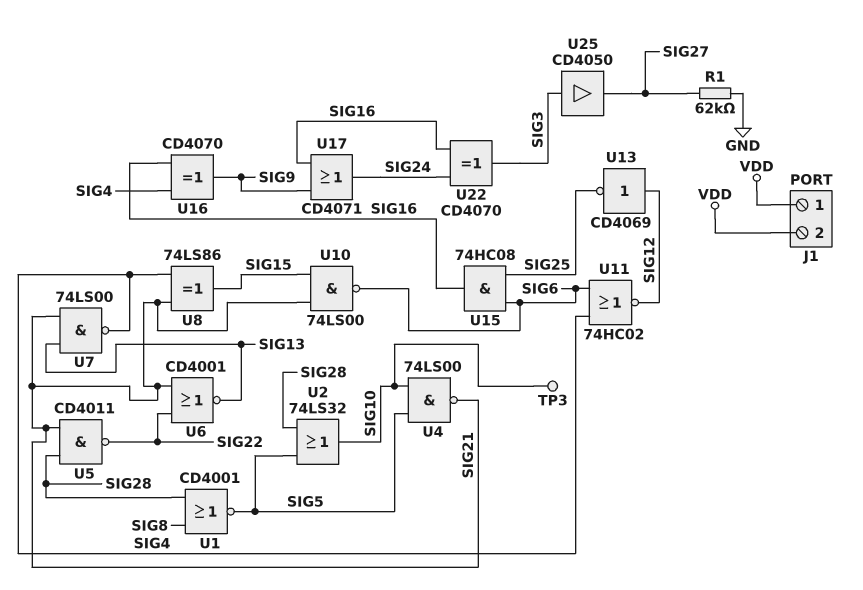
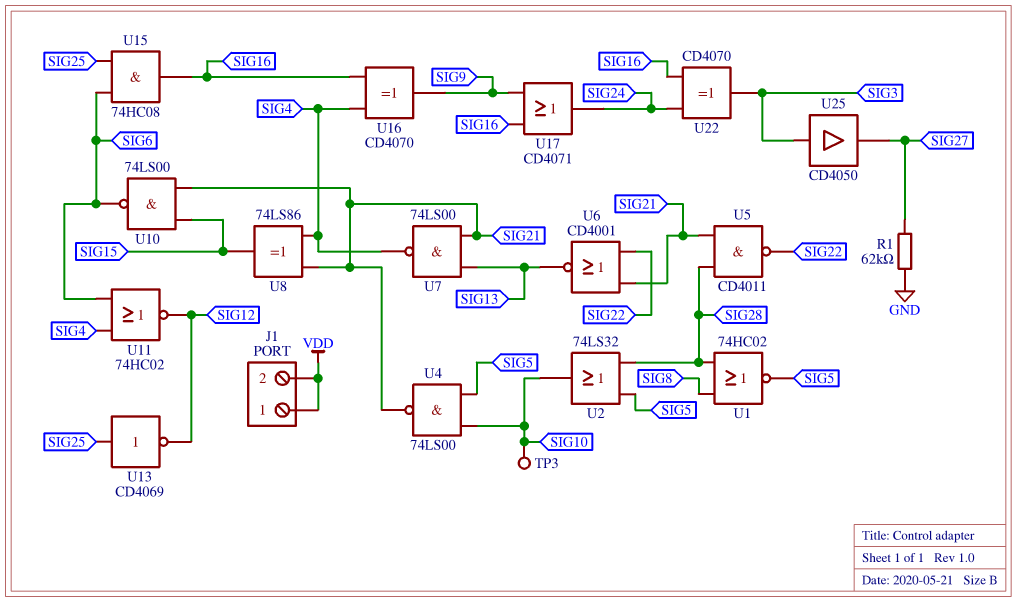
U1: NOR CD4001 (in SIG8, in SIG28, out SIG5) -> NOR 74HC02 (in SIG8, in SIG28, out SIG5)
U13: NOT CD4069 (in SIG12, out SIG25) -> NOT CD4069 (in SIG25, out SIG12)

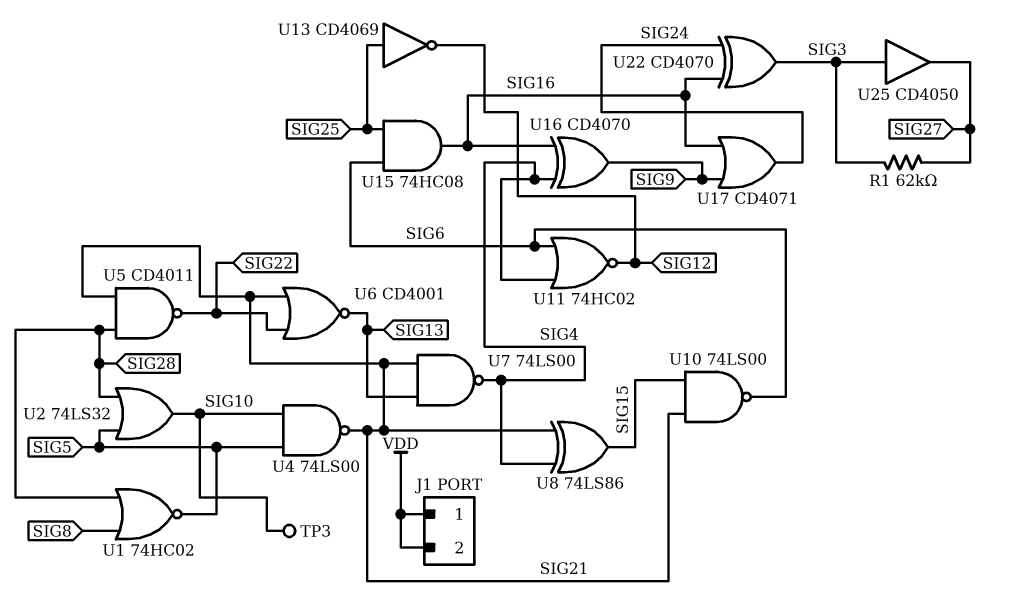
R1: 62k (GND, SIG27) -> 62k (SIG3, SIG27)

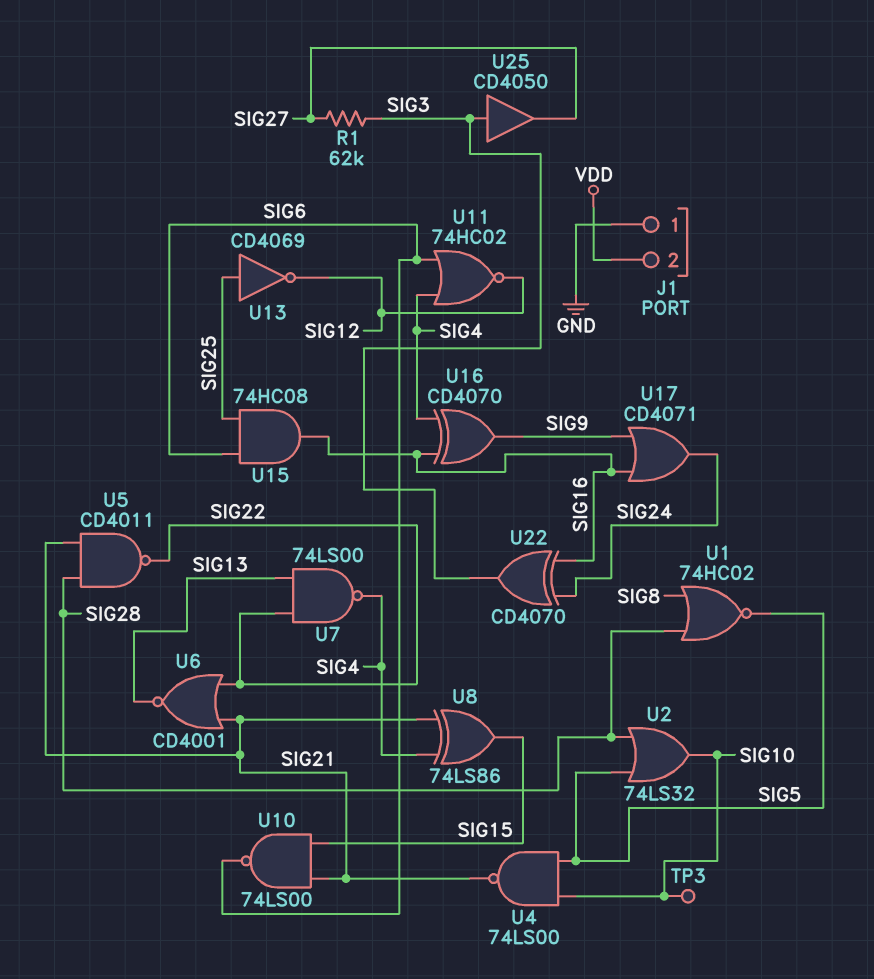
J1 pin 1: VDD -> GND
U7: NAND 74LS00 (in SIG13, in SIG21, out SIG4) -> NAND 74LS00 (in SIG13, in SIG22, out SIG4)

